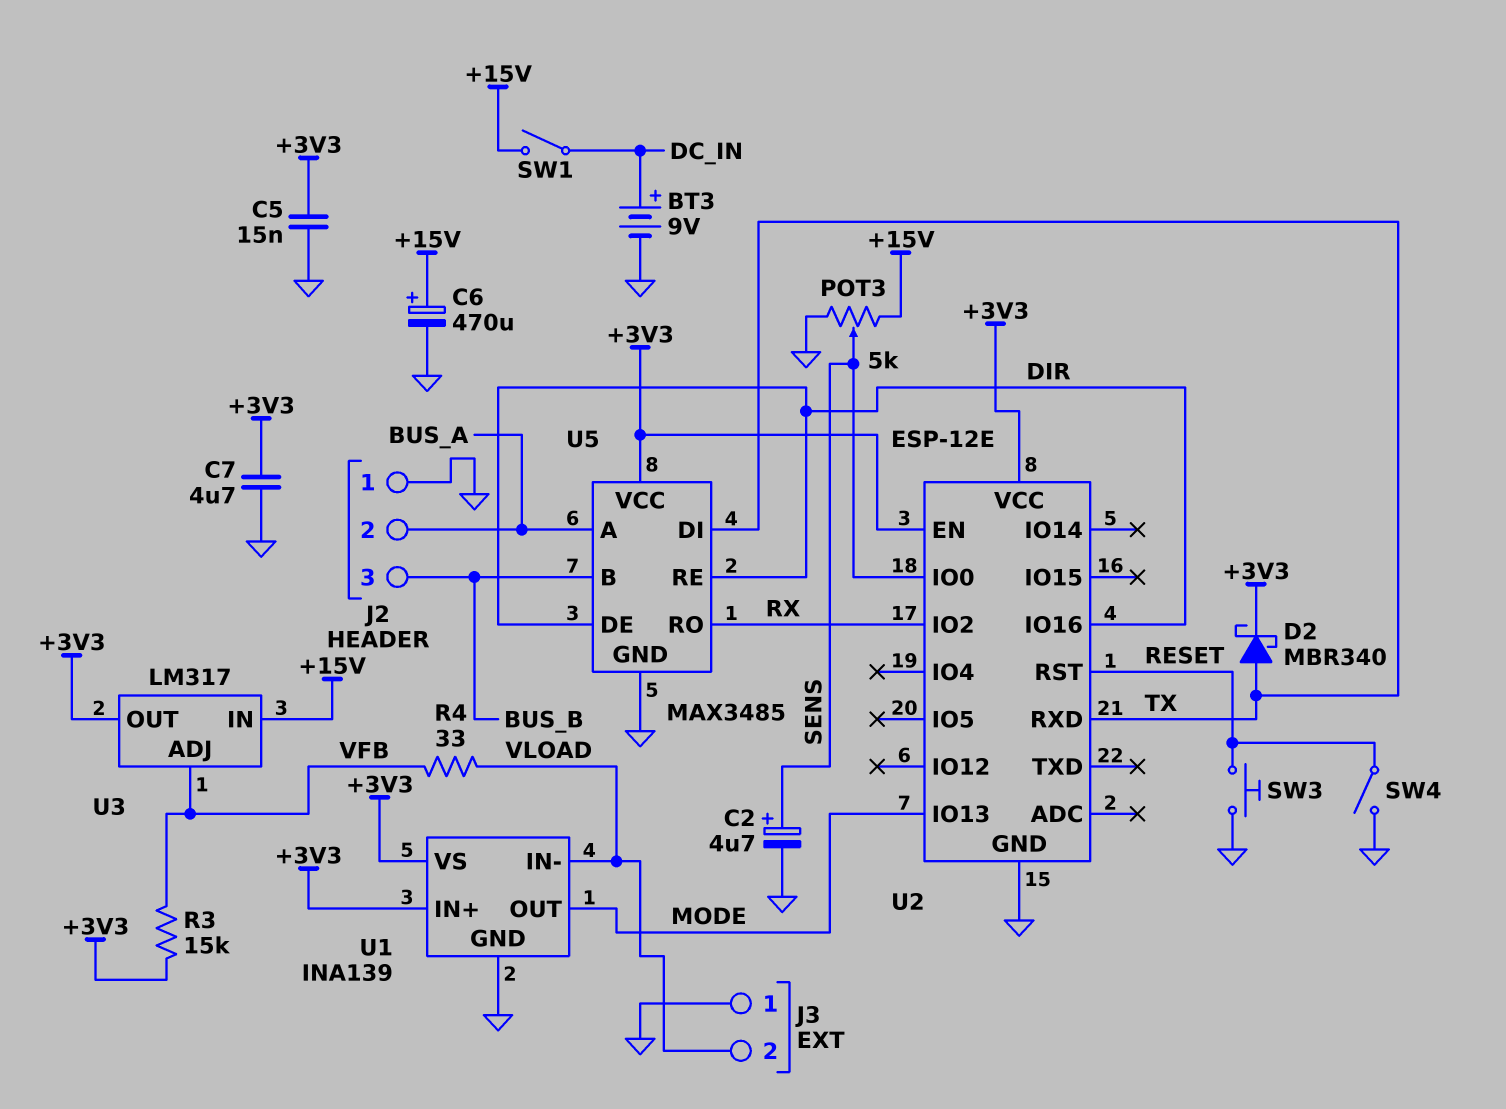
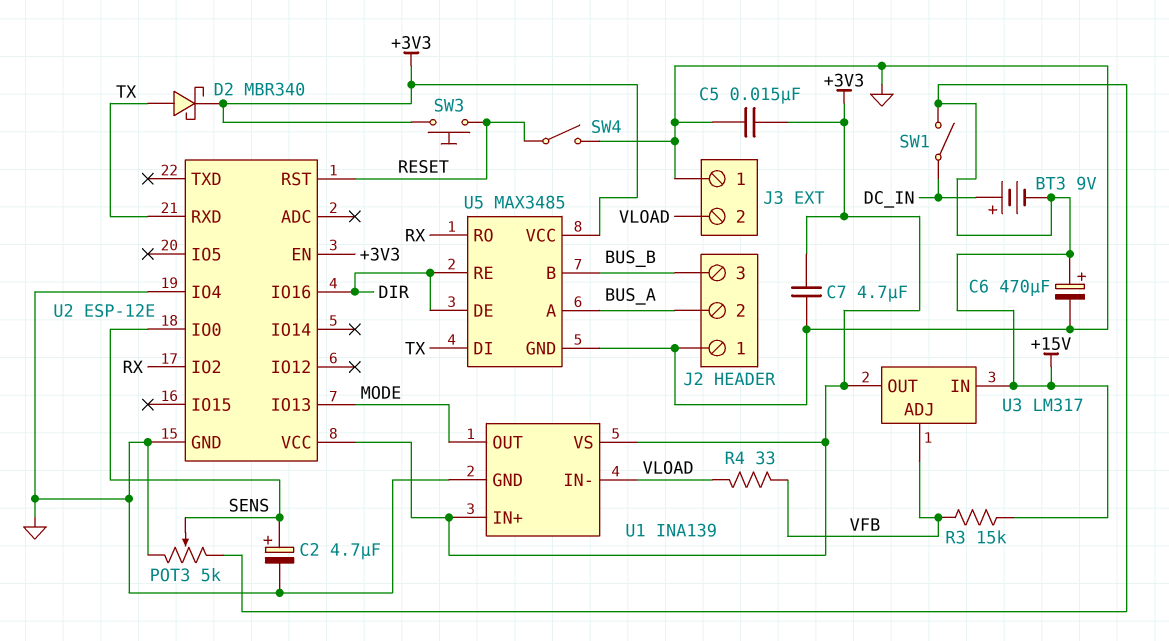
BT3: 9V (plus DC_IN, minus GND) -> 9V (plus DC_IN, minus +15V)
R3: 15k (+3V3, VFB) -> 15k (+15V, VFB)
SW3: button (GND, RESET) -> button (+3V3, RESET)
U2 pin IO4: none -> GND

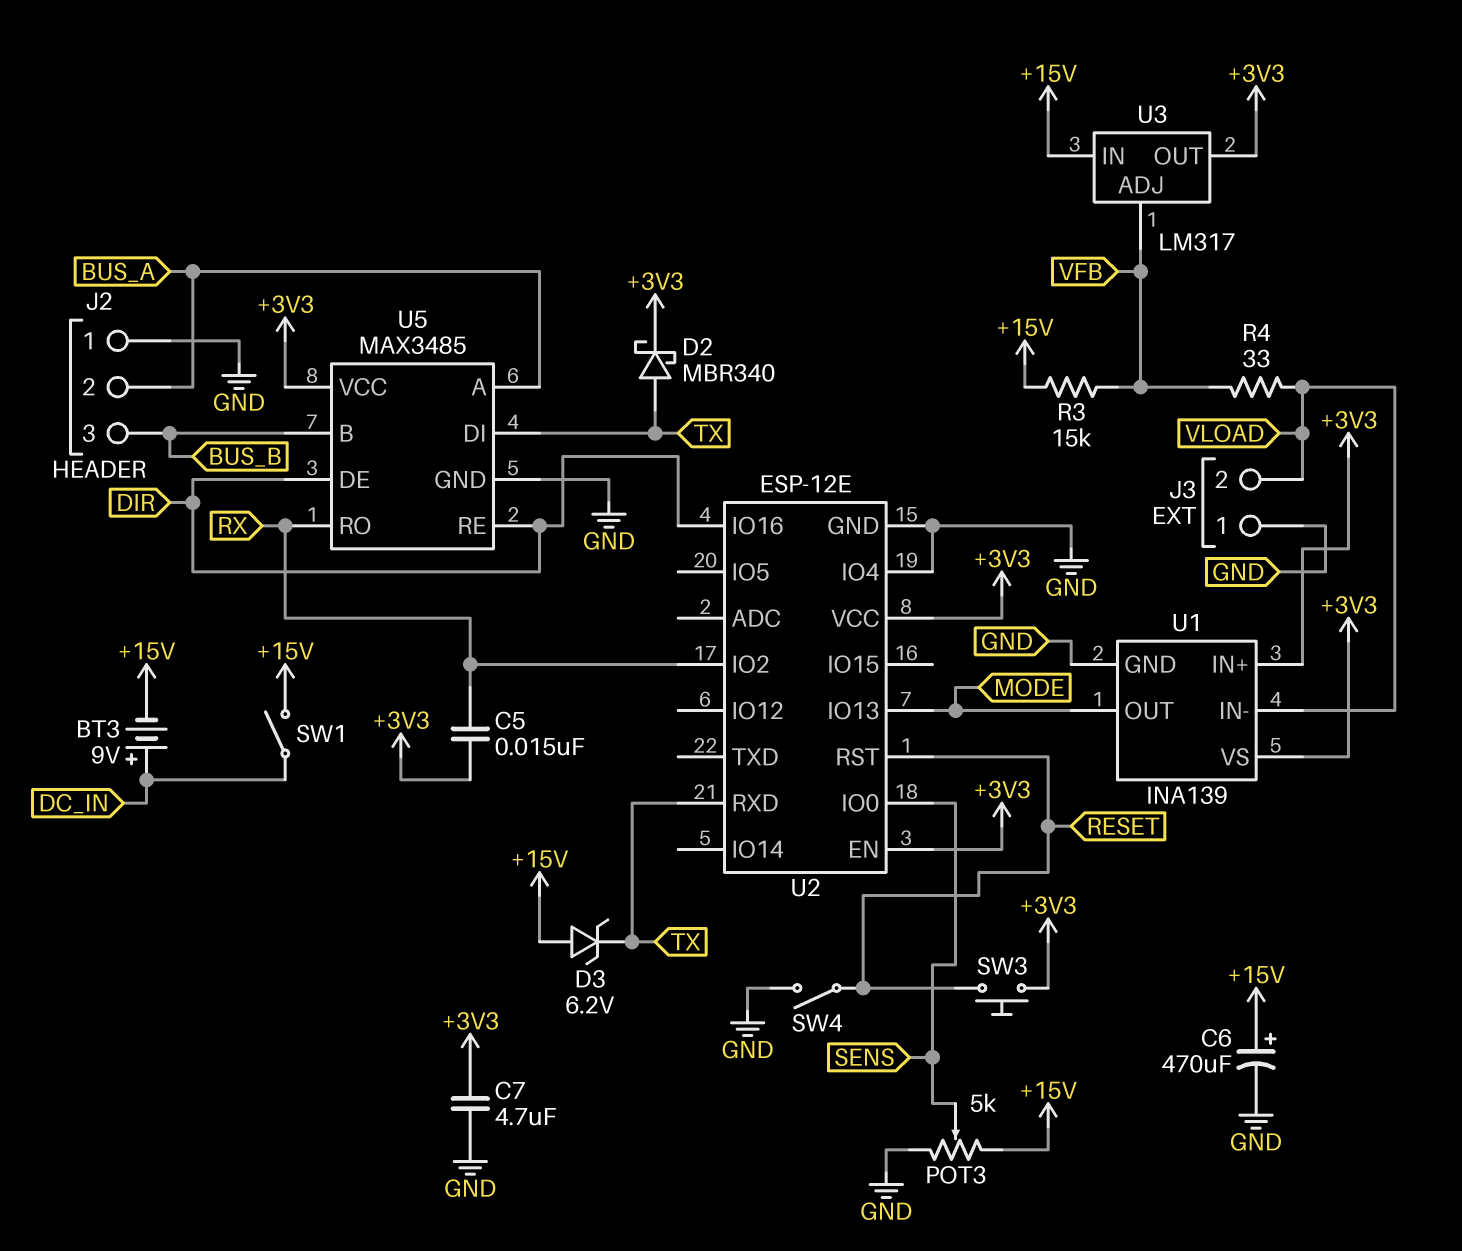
C2: 4.7uF (plus SENS, minus GND) -> none
C5: 15nF (+3V3, GND) -> 15nF (+3V3, RX)
D3: none -> zener 6.2V (A +15V, K TX)

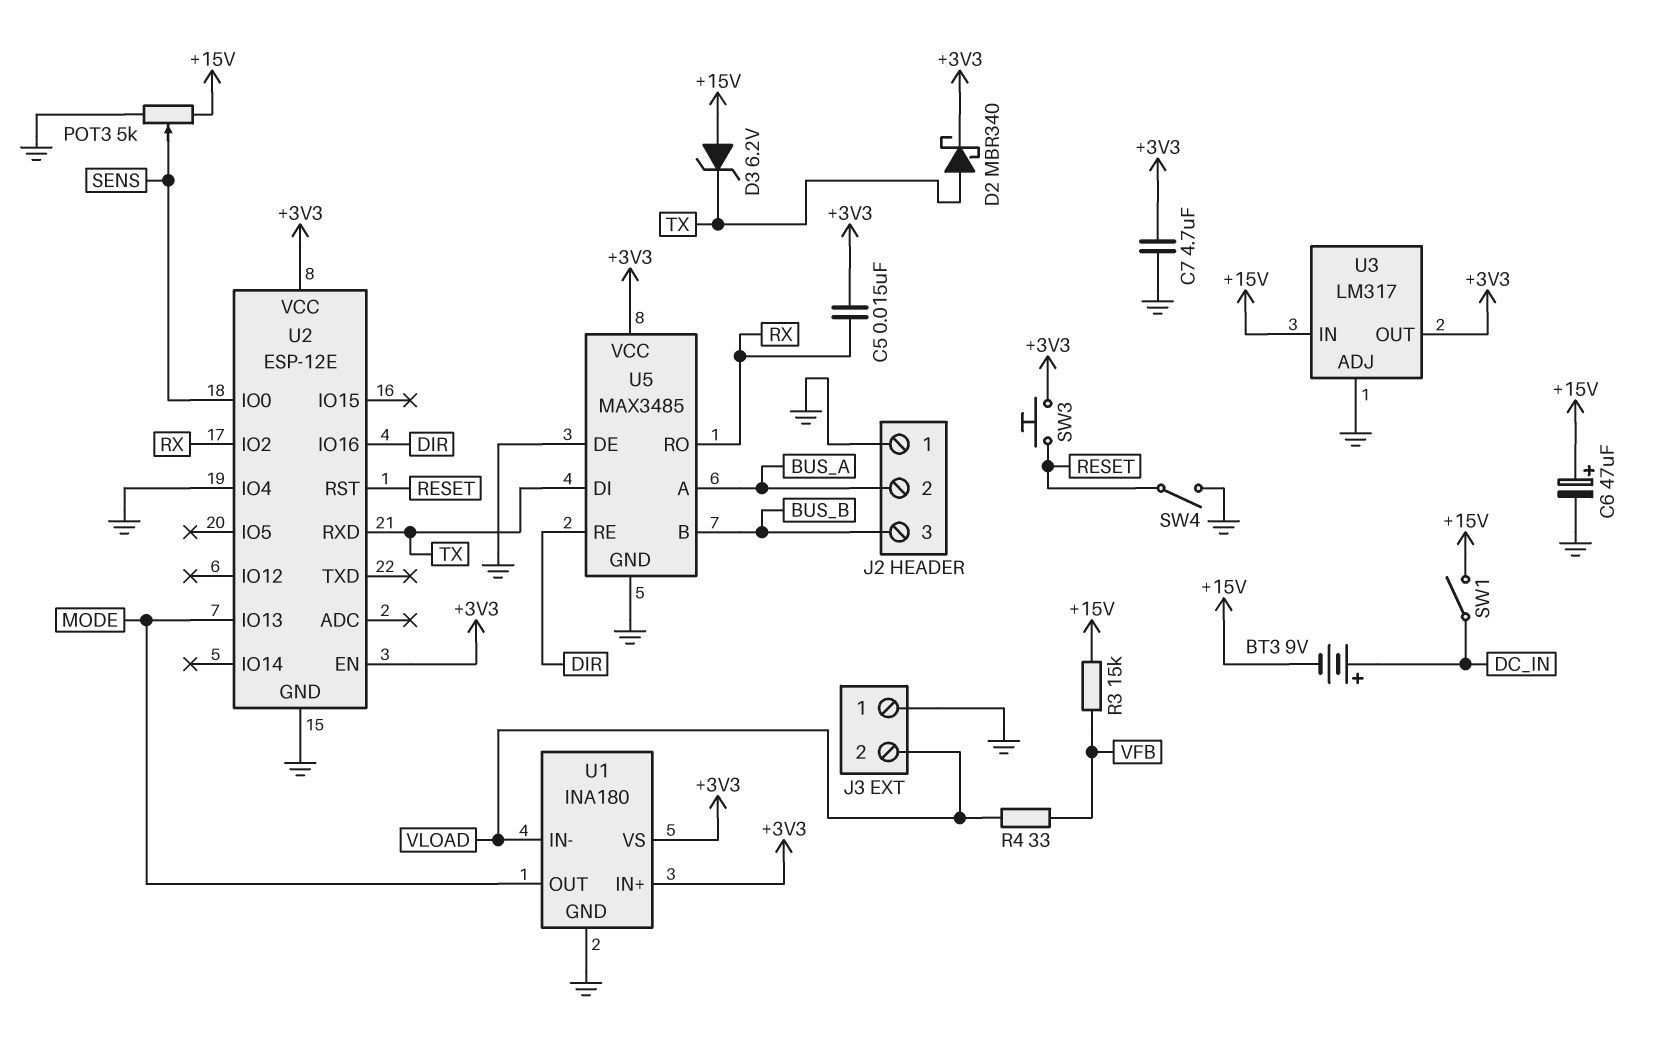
C6: 470uF (plus +15V, minus GND) -> 47uF (plus +15V, minus GND)
U1: INA139 -> INA180
U3 pin ADJ: VFB -> GND
U5 pin DE: DIR -> GND

